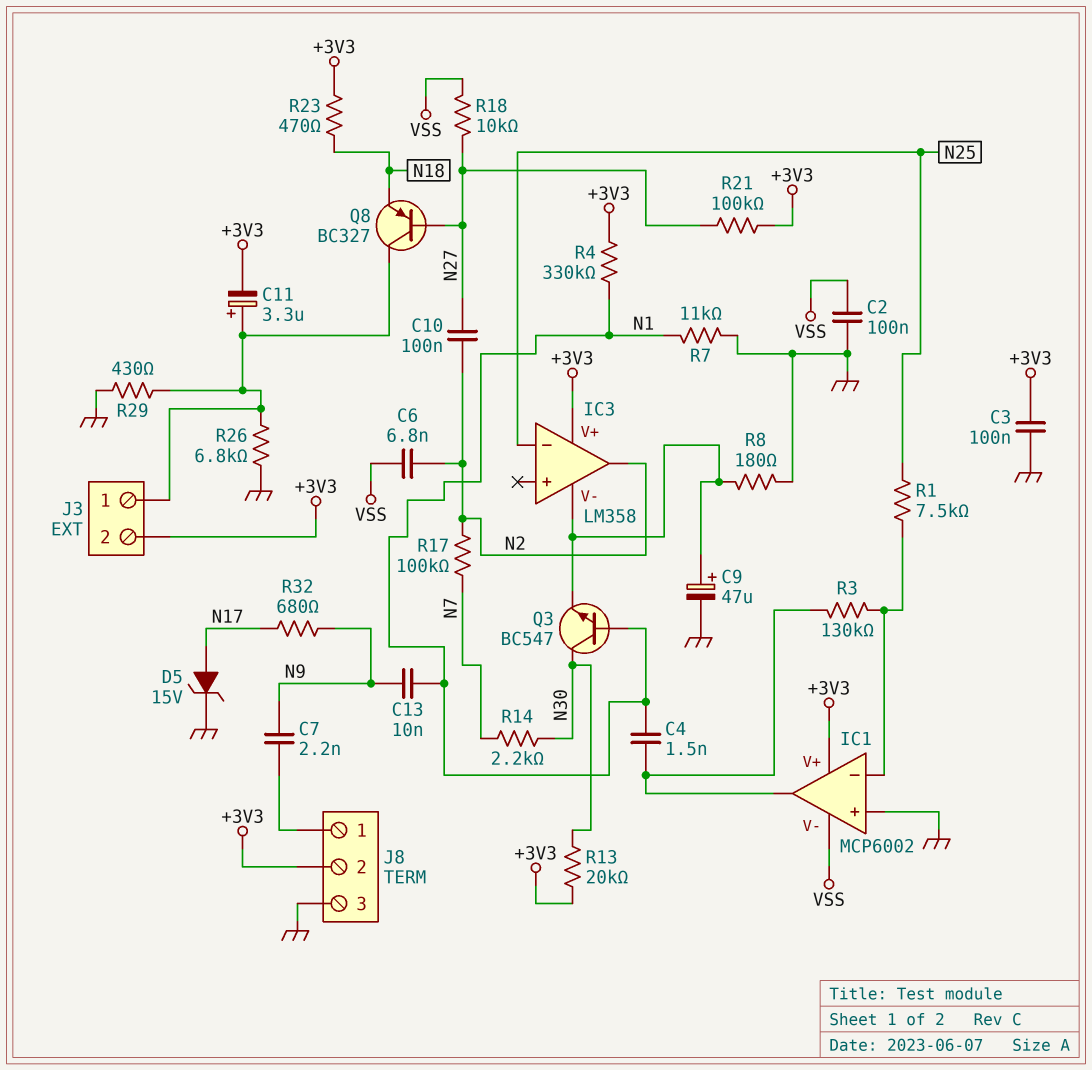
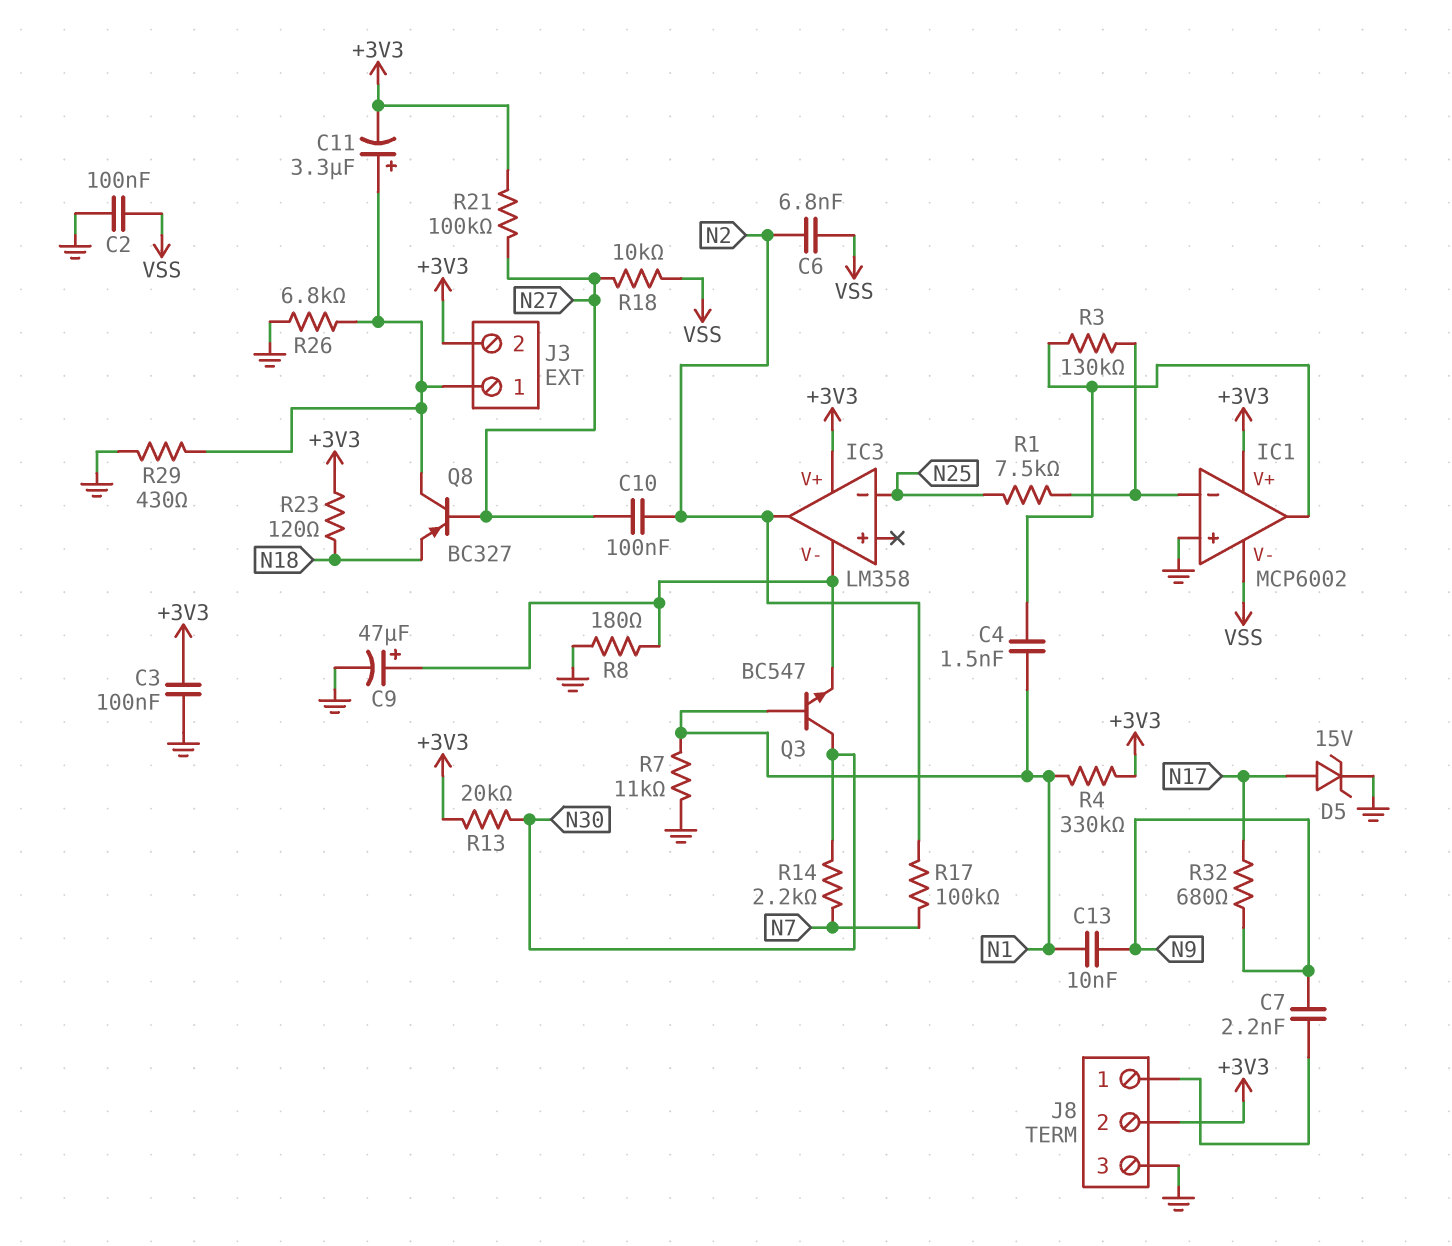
R23: 470 (+3V3, N18) -> 120 (+3V3, N18)

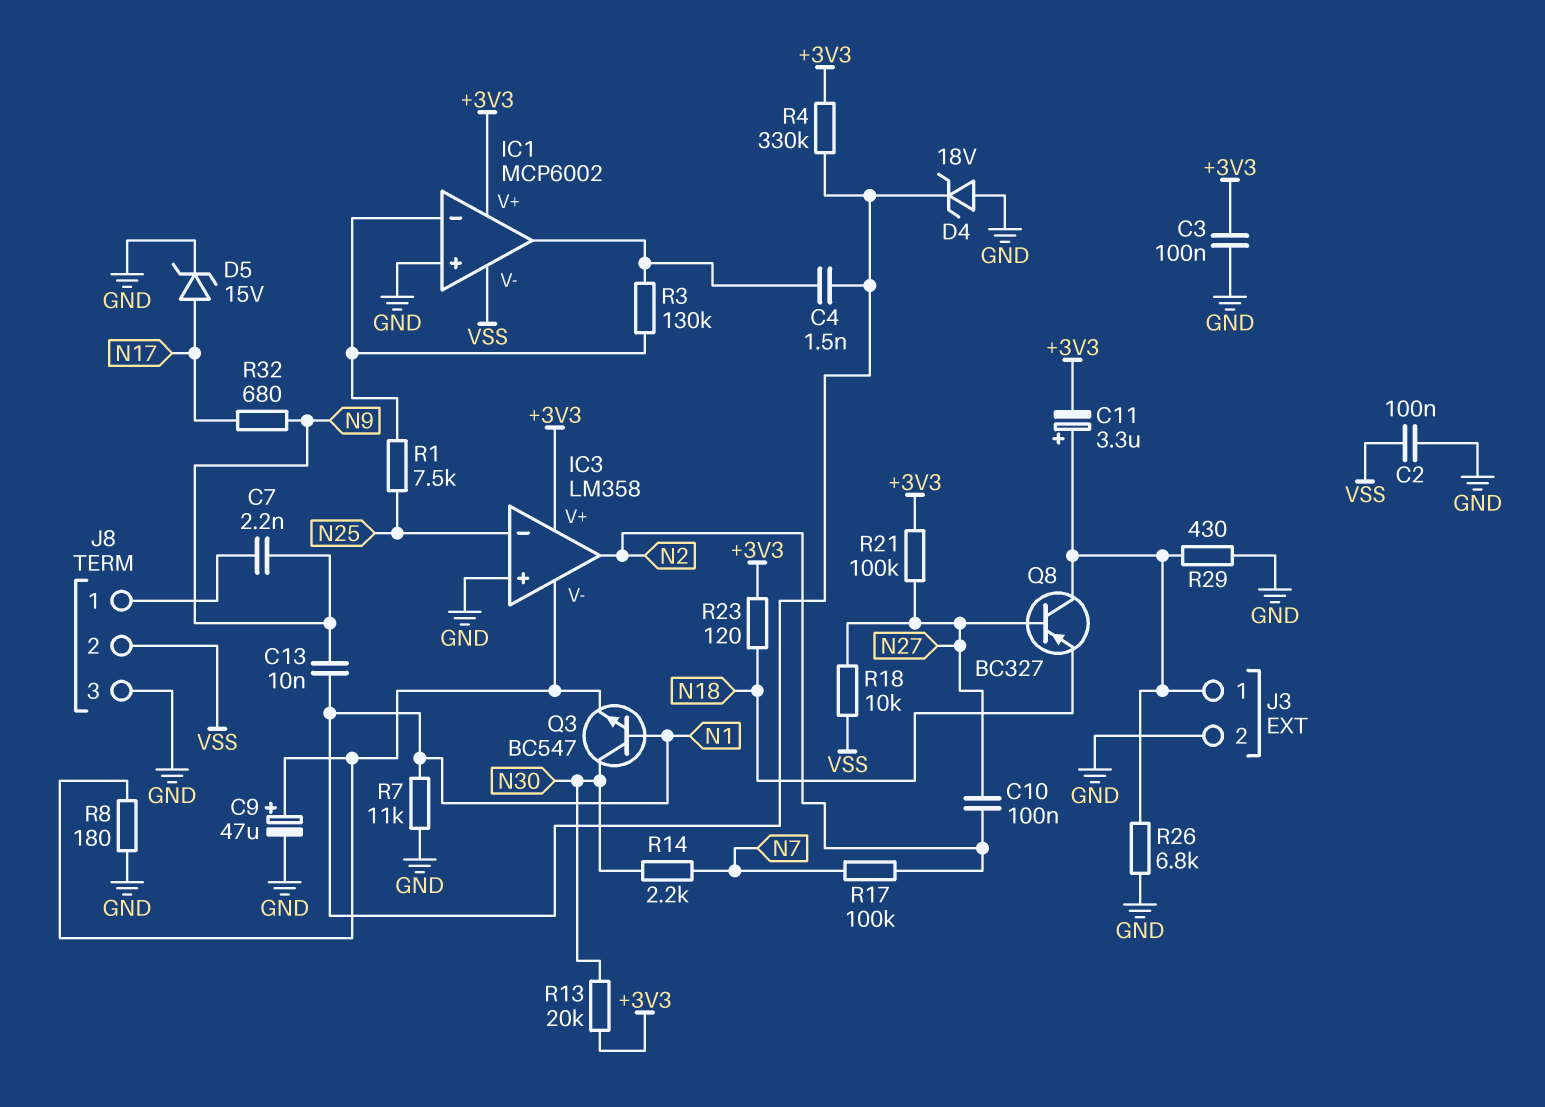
C6: 6.8nF (N2, VSS) -> none
D4: none -> zener 18V (A GND, K N1)
IC3 pin in+: none -> GND
J3 pin 2: +3V3 -> GND
J8 pin 2: +3V3 -> VSS

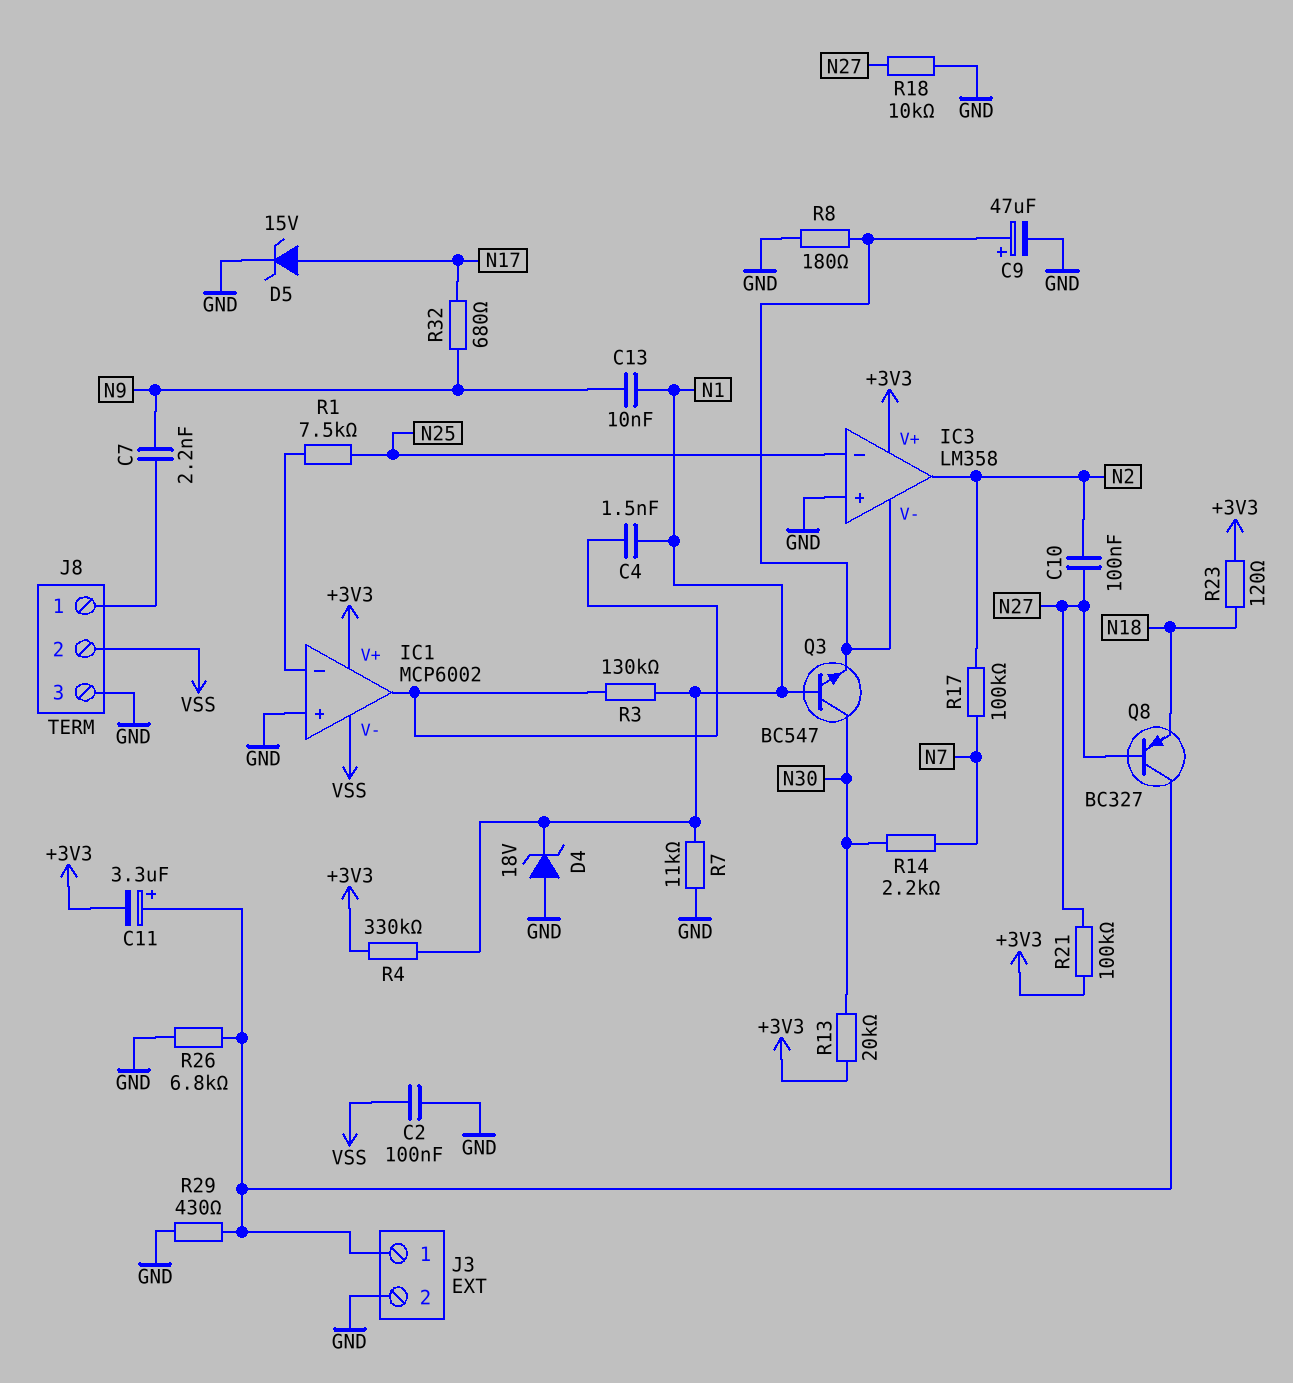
C3: 100nF (+3V3, GND) -> none
R3: 130k (IC1/in-, IC1/out) -> 130k (IC1/out, N1)
R18: 10k (N27, VSS) -> 10k (GND, N27)

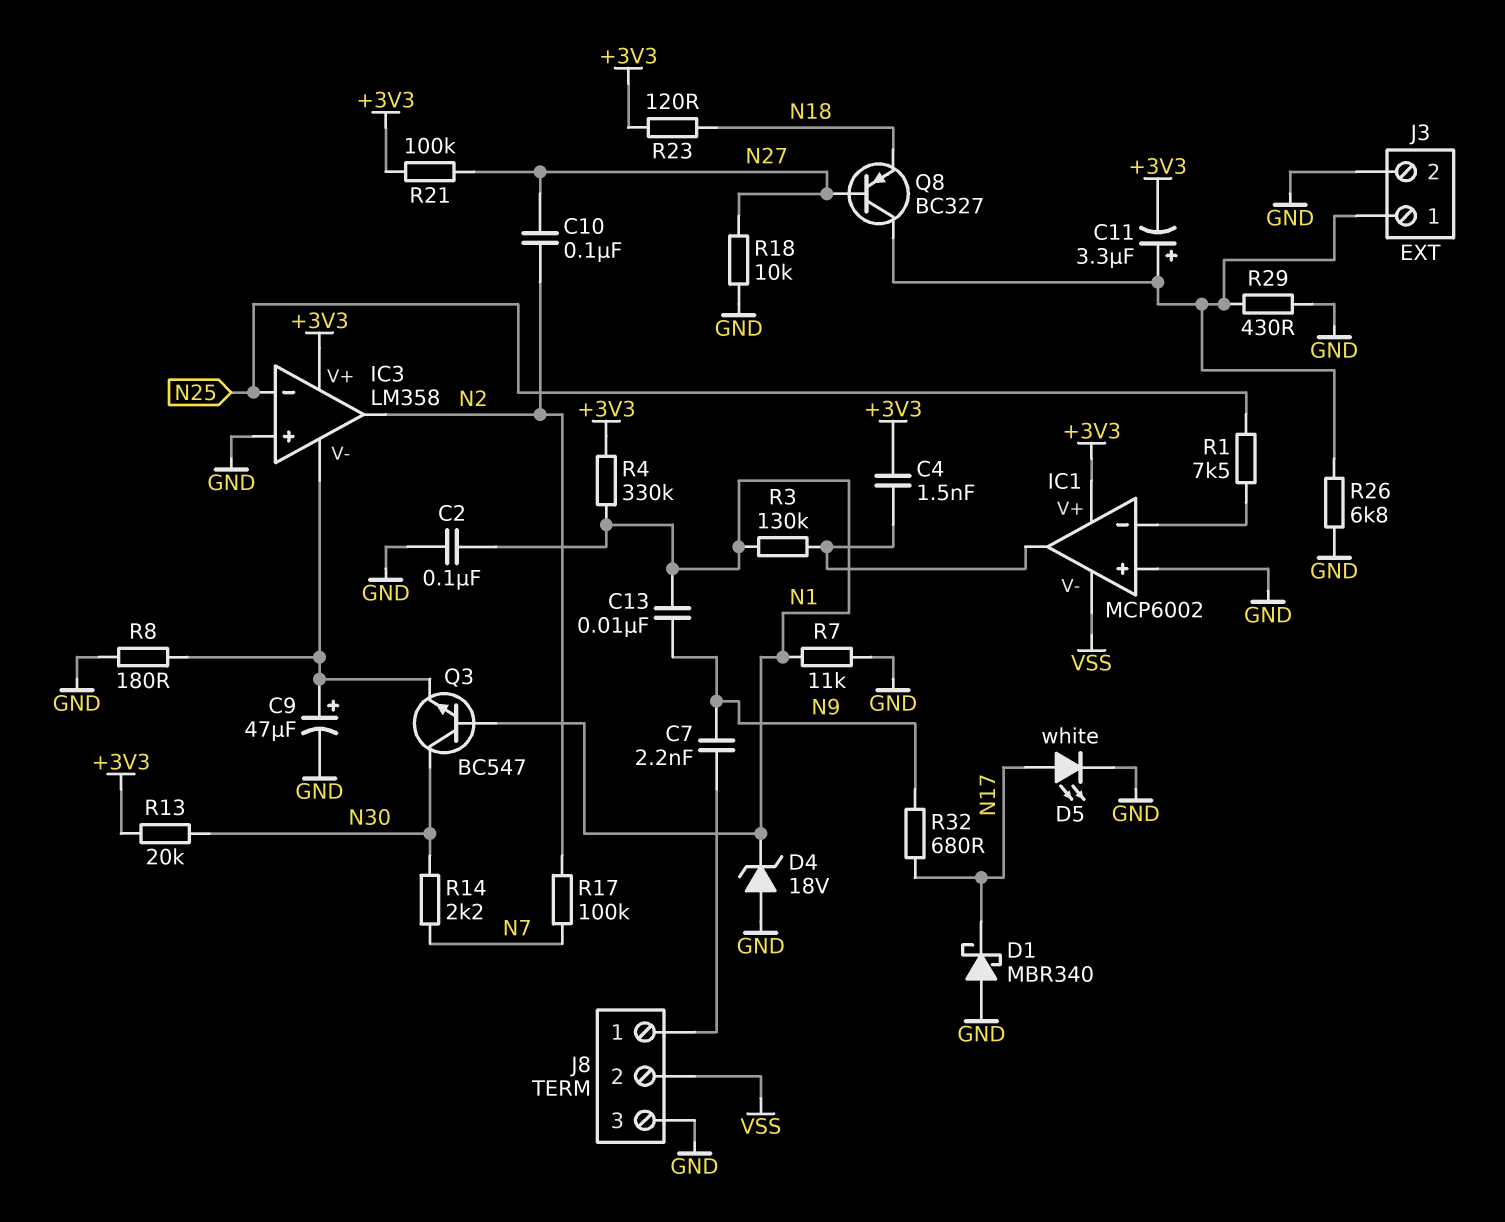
C2: 100nF (GND, VSS) -> 100nF (GND, N1)
C4: 1.5nF (IC1/out, N1) -> 1.5nF (+3V3, IC1/out)
D1: none -> schottky MBR340 (A GND, K N17)
D5: zener 15V (A N17, K GND) -> LED white (A N17, K GND)

